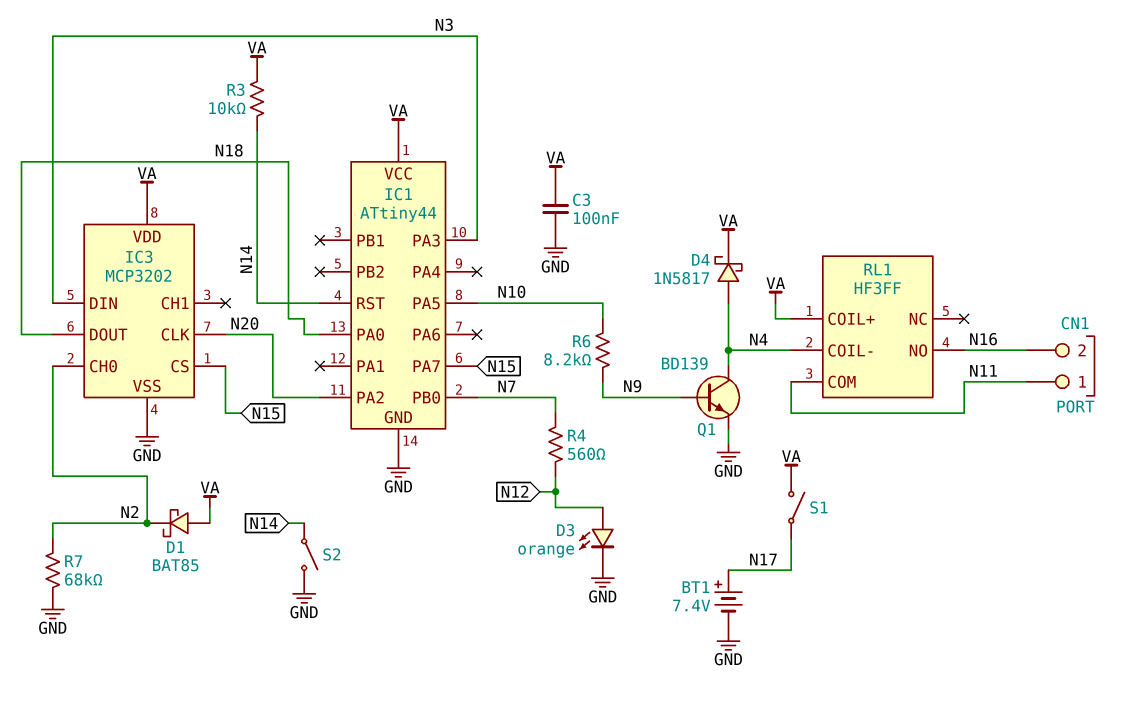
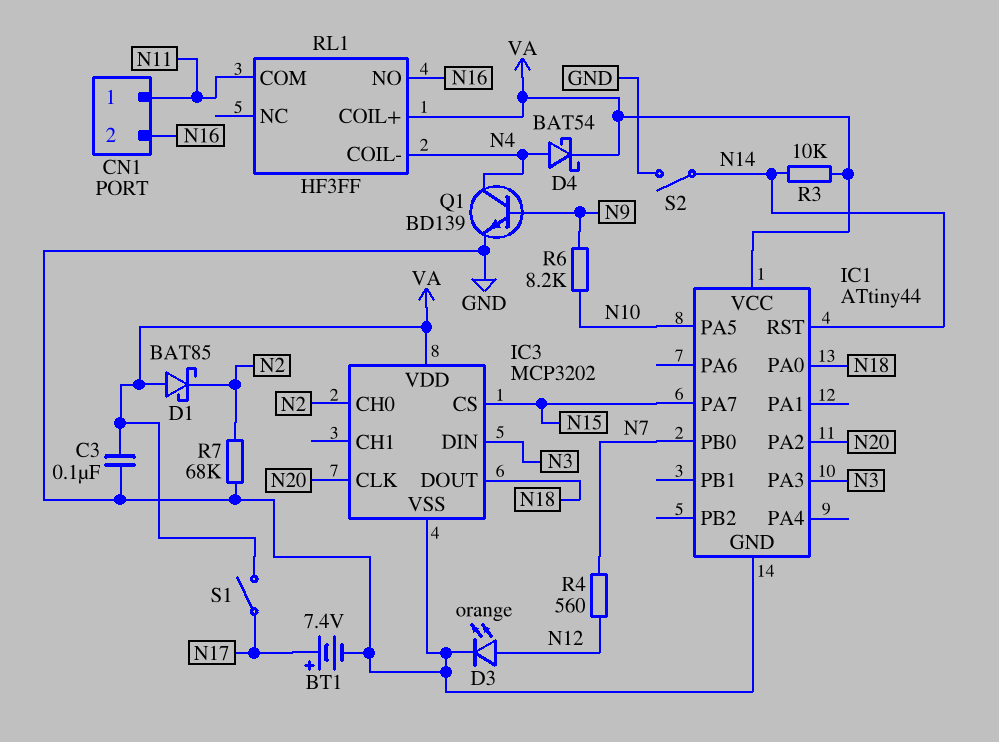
D4: schottky 1N5817 (A N4, K VA) -> schottky BAT54 (A N4, K VA)

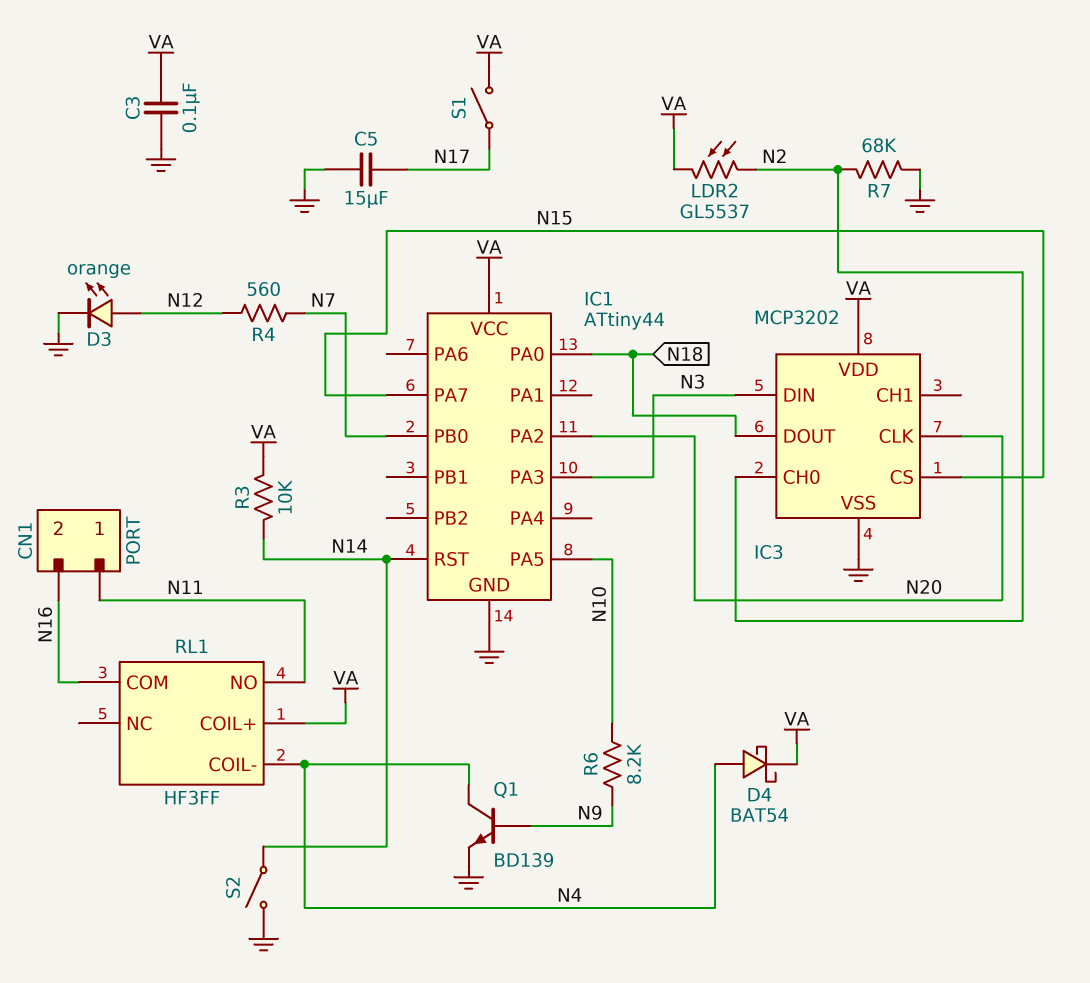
BT1: 7.4V (plus N17, minus GND) -> none
C5: none -> 15uF (GND, N17)
D1: schottky BAT85 (A VA, K N2) -> none
LDR2: none -> GL5537 (N2, VA)
RL1 pin COM: N11 -> N16
RL1 pin NO: N16 -> N11

